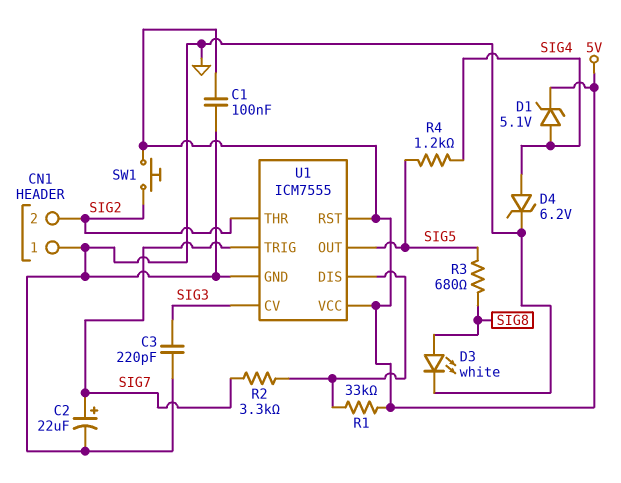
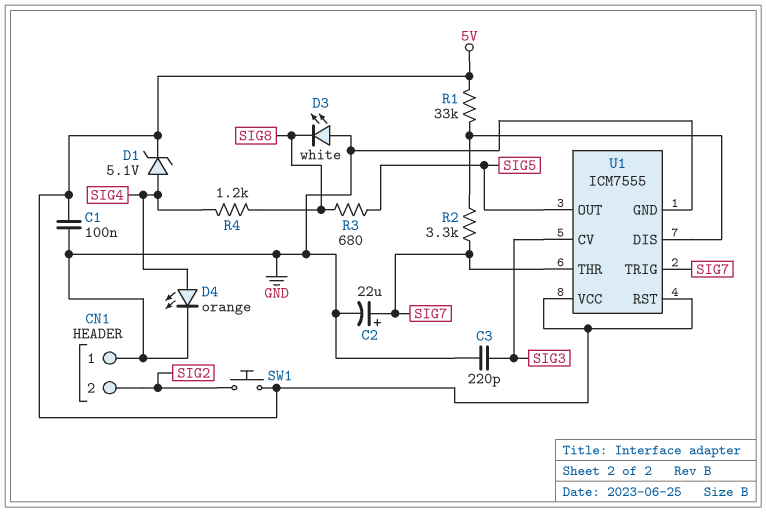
D3: LED white (A SIG8, K GND) -> LED white (A GND, K SIG8)
D4: zener 6.2V (A SIG4, K GND) -> LED orange (A SIG4, K GND)
R4: 1.2k (SIG4, SIG5) -> 1.2k (SIG4, SIG8)
U1 pin THR: SIG2 -> SIG7

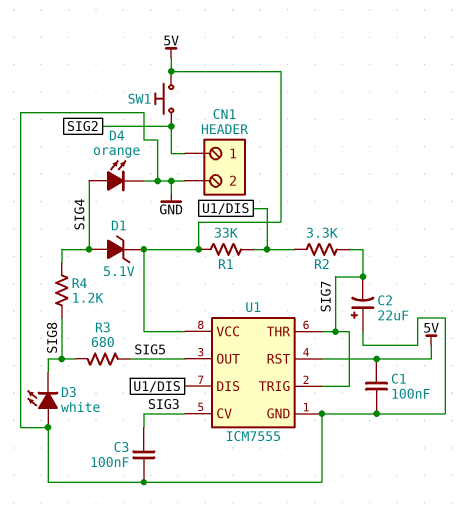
C2: 22uF (plus SIG7, minus GND) -> 22uF (plus GND, minus SIG7)
C3: 220pF (GND, SIG3) -> 100nF (GND, SIG3)
CN1 pin 1: GND -> SIG2
CN1 pin 2: SIG2 -> GND

